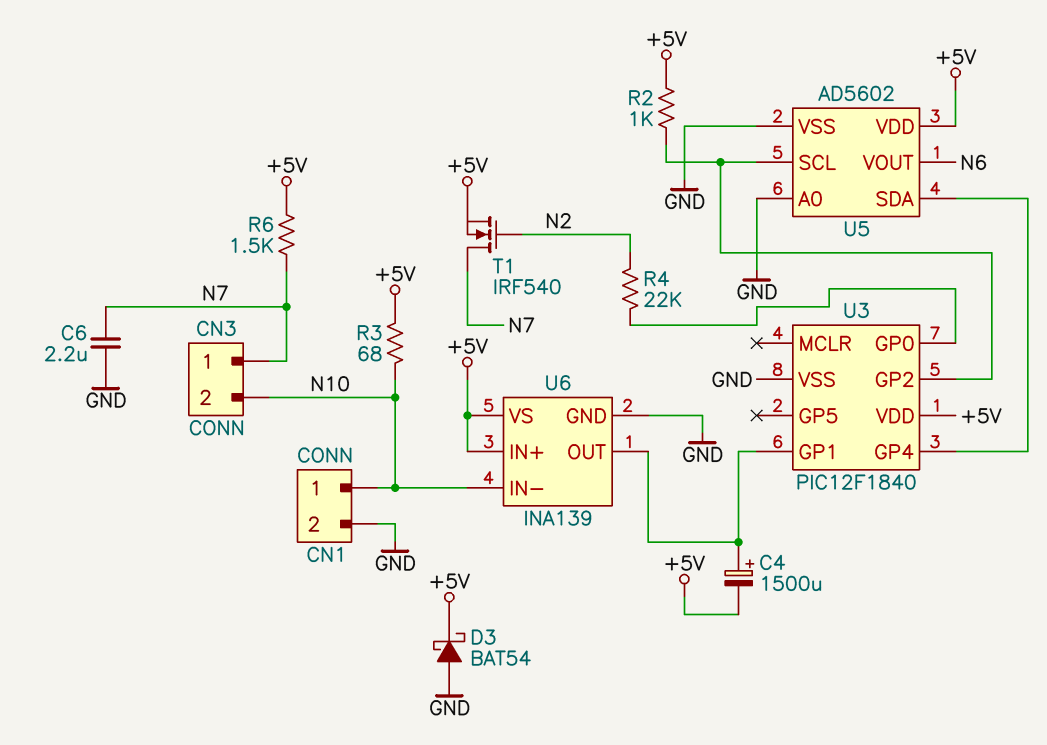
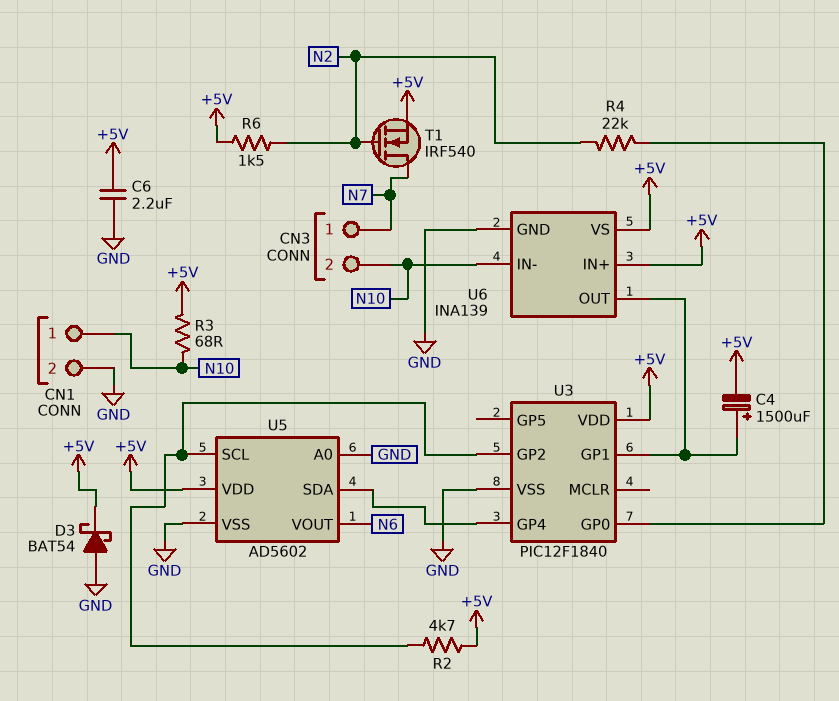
C6: 2.2uF (GND, N7) -> 2.2uF (+5V, GND)
R2: 1k (+5V, U3/GP2) -> 4.7k (+5V, U3/GP2)
R6: 1.5k (+5V, N7) -> 1.5k (+5V, N2)

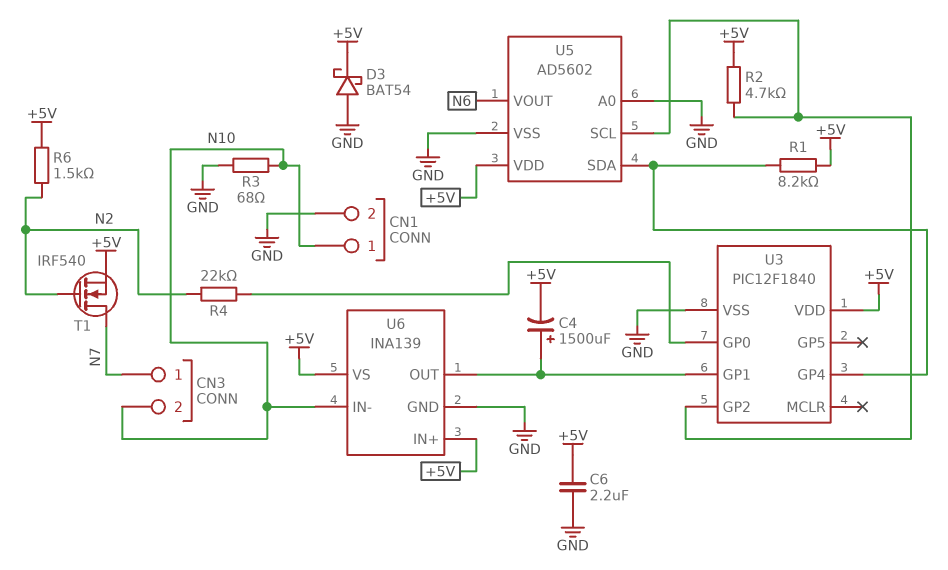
R1: none -> 8.2k (+5V, U3/GP4)
R3: 68 (+5V, N10) -> 68 (GND, N10)

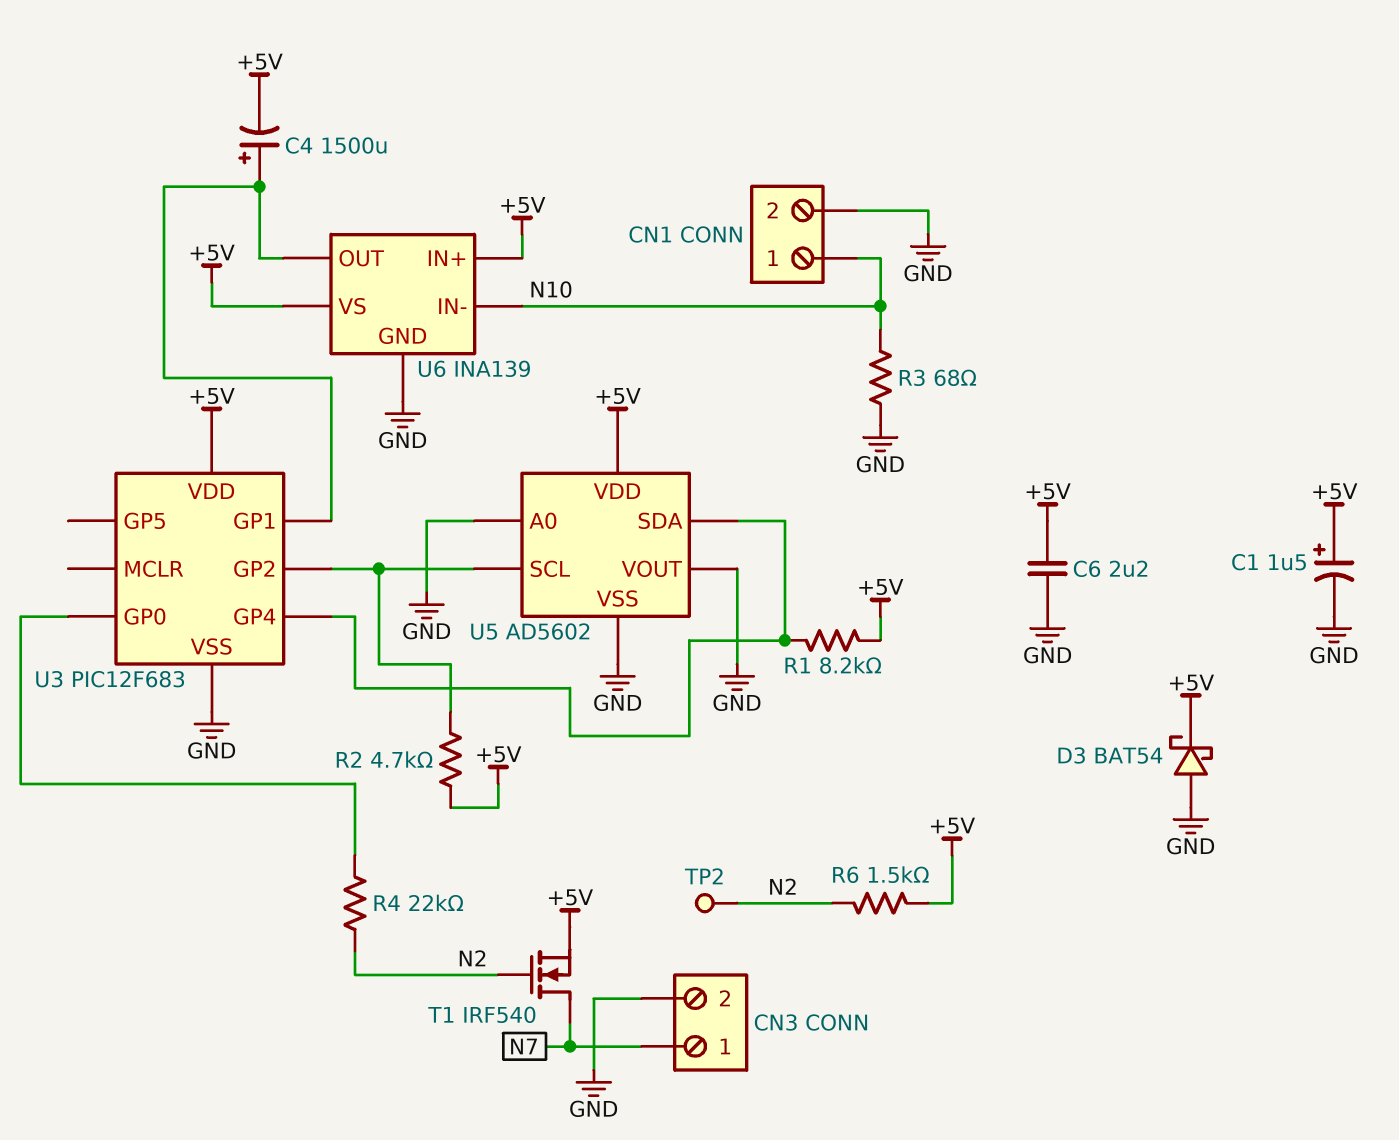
C1: none -> 1.5uF (plus +5V, minus GND)
CN3 pin 2: N10 -> GND
TP2: none -> test point (N2)
U3: PIC12F1840 -> PIC12F683
U5 pin VOUT: N6 -> GND

